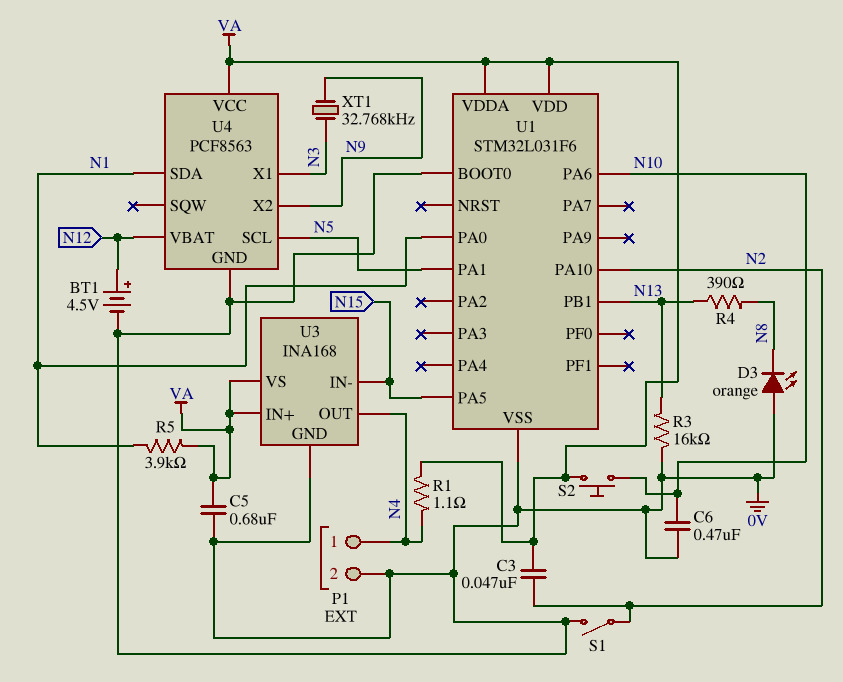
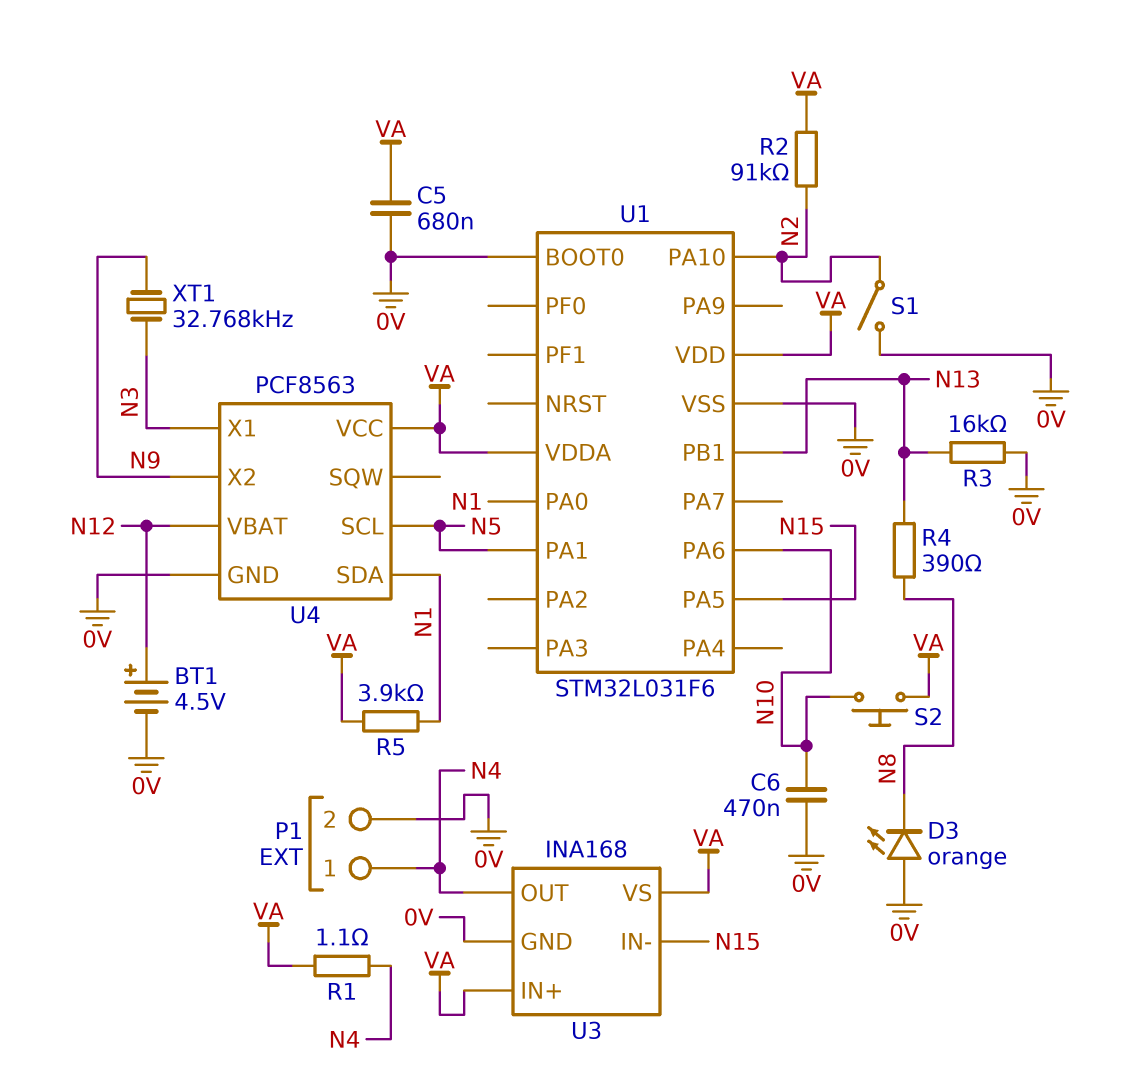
C3: 47nF (N2, VA) -> none
R2: none -> 91k (N2, VA)

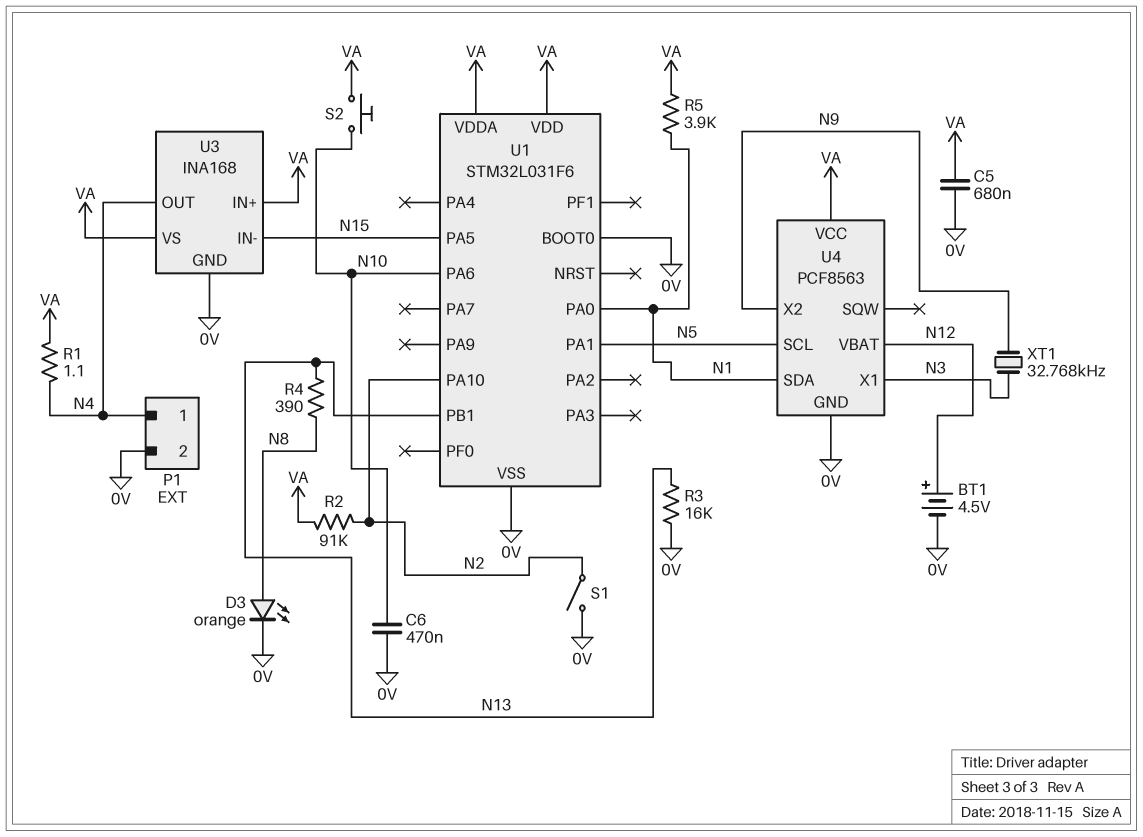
D3: LED orange (A 0V, K N8) -> LED orange (A N8, K 0V)

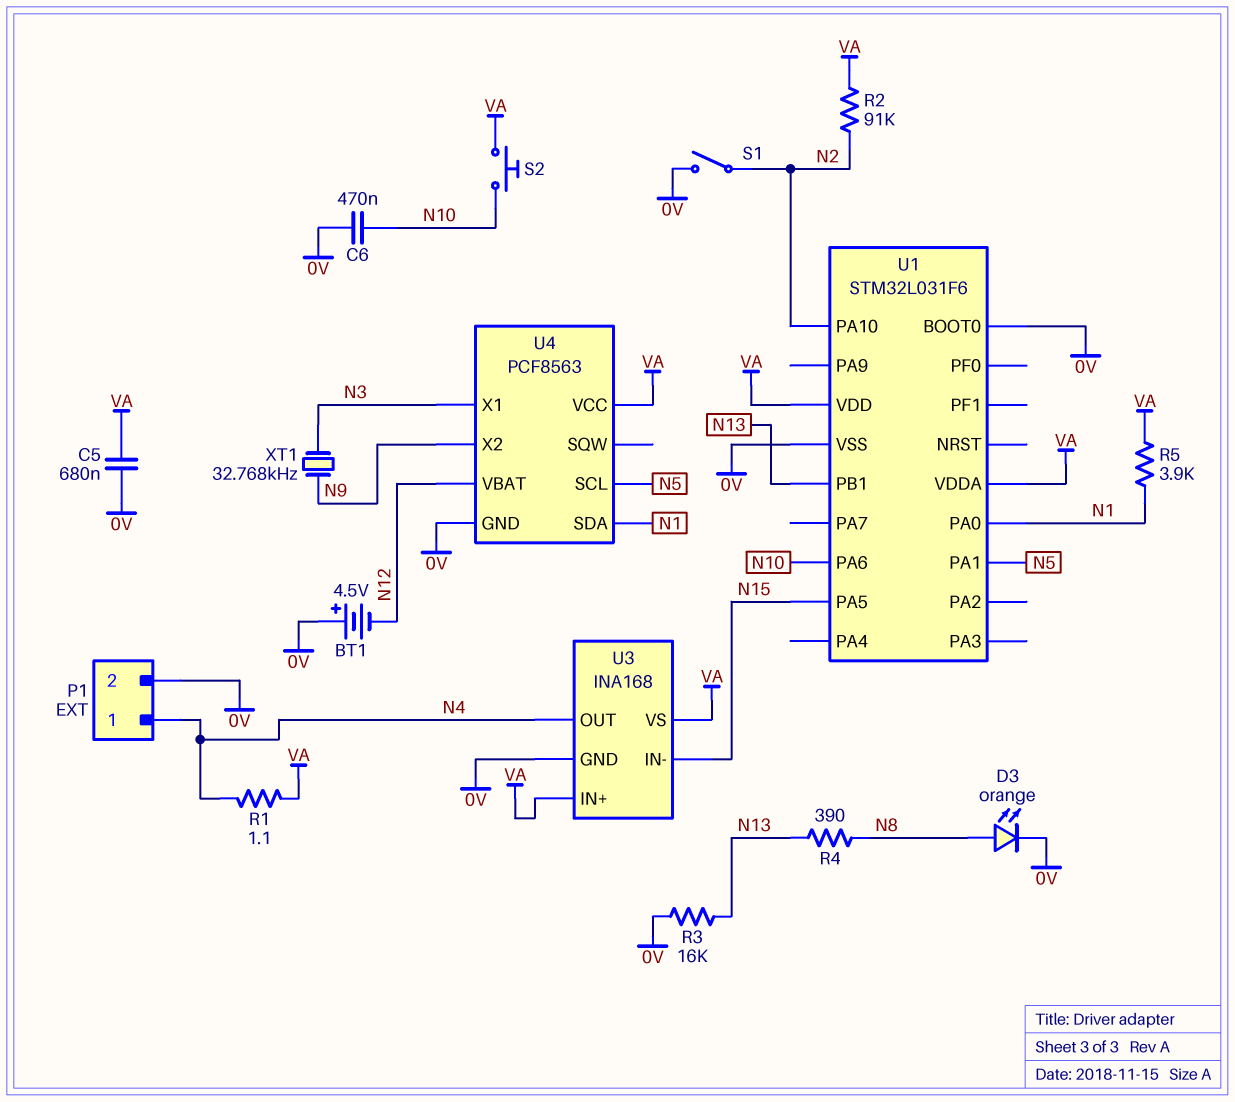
BT1: 4.5V (plus N12, minus 0V) -> 4.5V (plus 0V, minus N12)

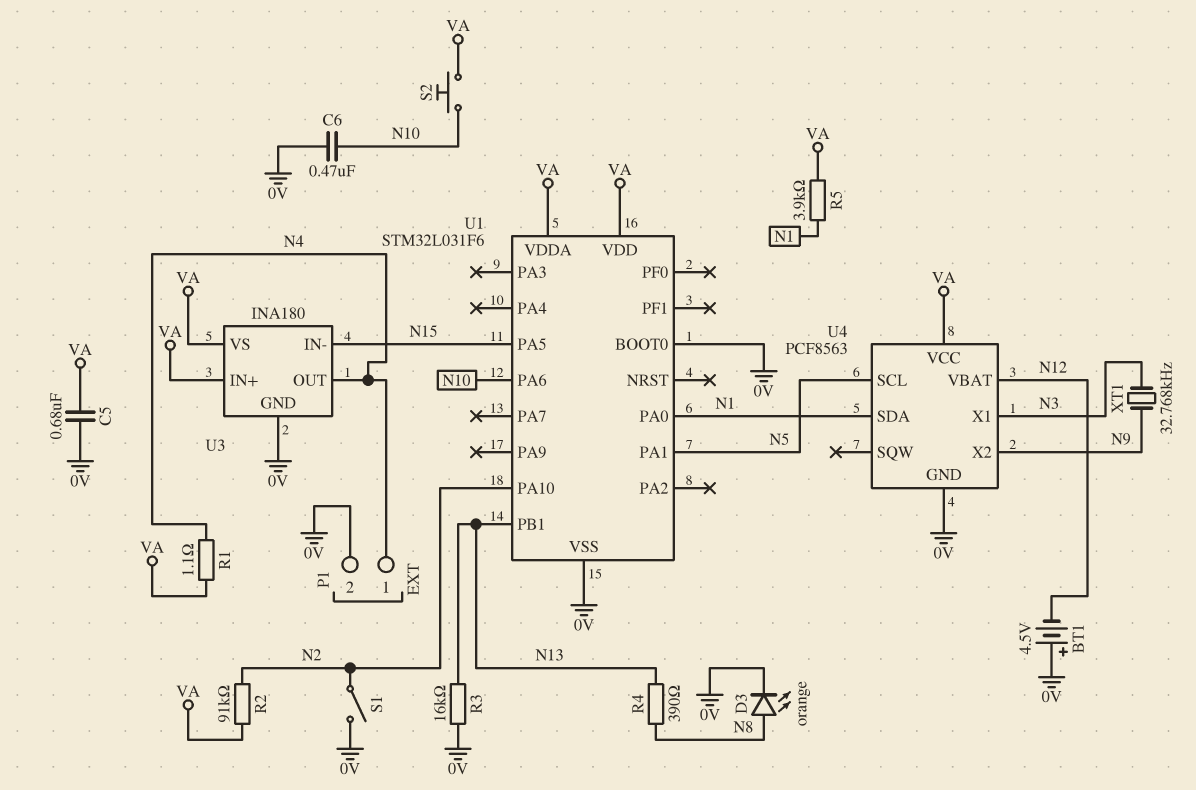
U3: INA168 -> INA180

